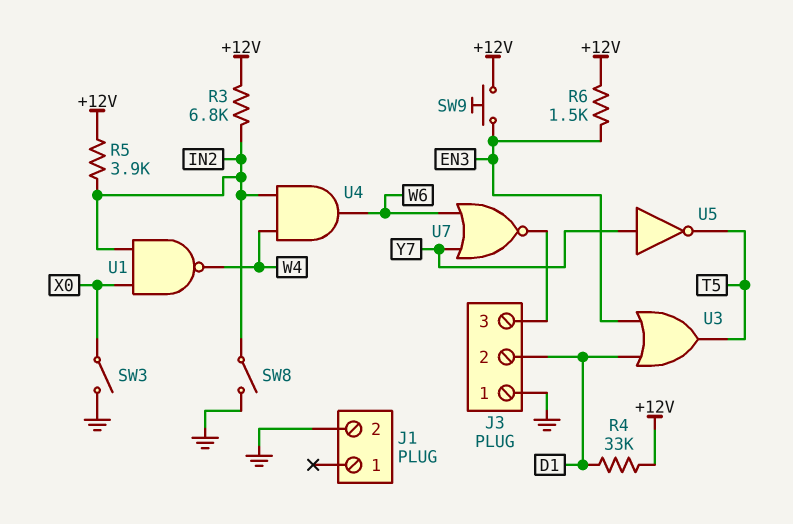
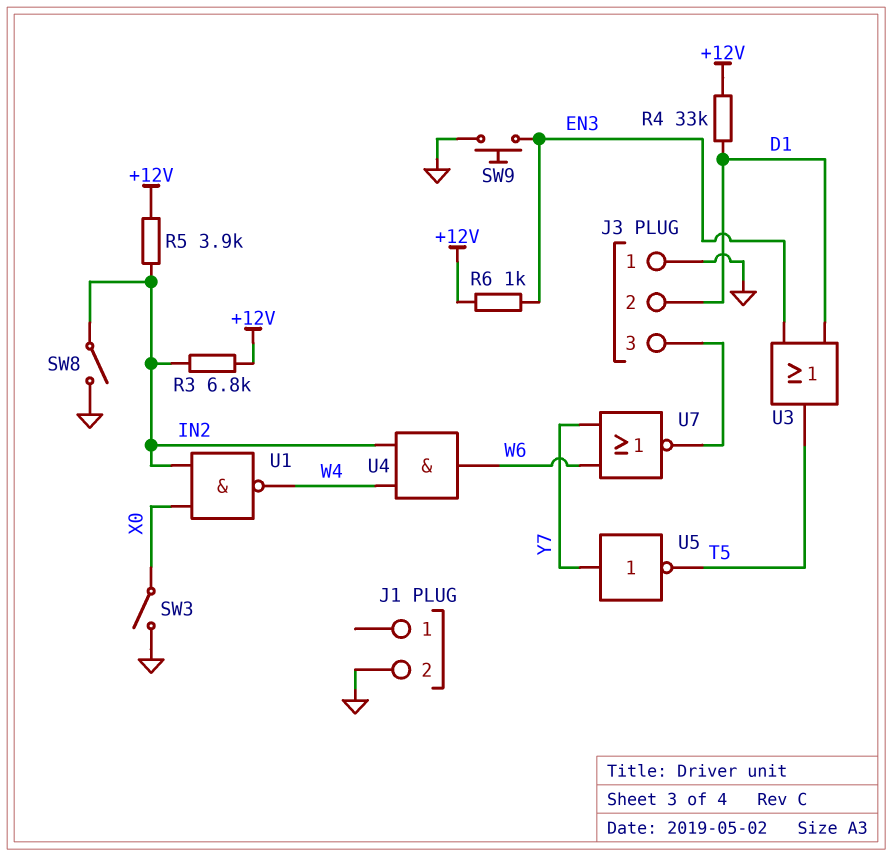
R6: 1.5k (+12V, EN3) -> 1k (+12V, EN3)
SW9: button (+12V, EN3) -> button (EN3, GND)

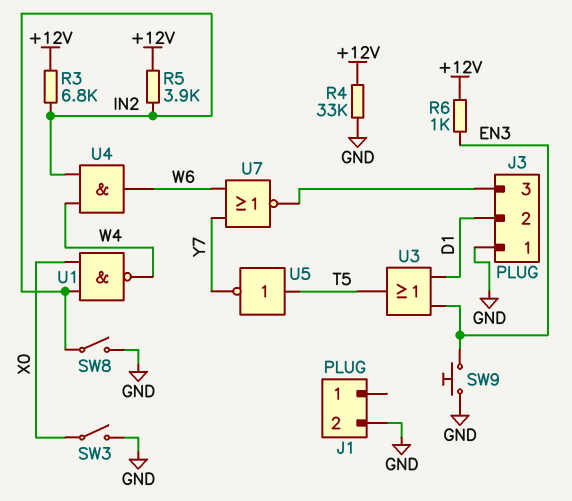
R4: 33k (+12V, D1) -> 33k (+12V, GND)
U5: NOT (in Y7, out T5) -> NOT (in T5, out Y7)

